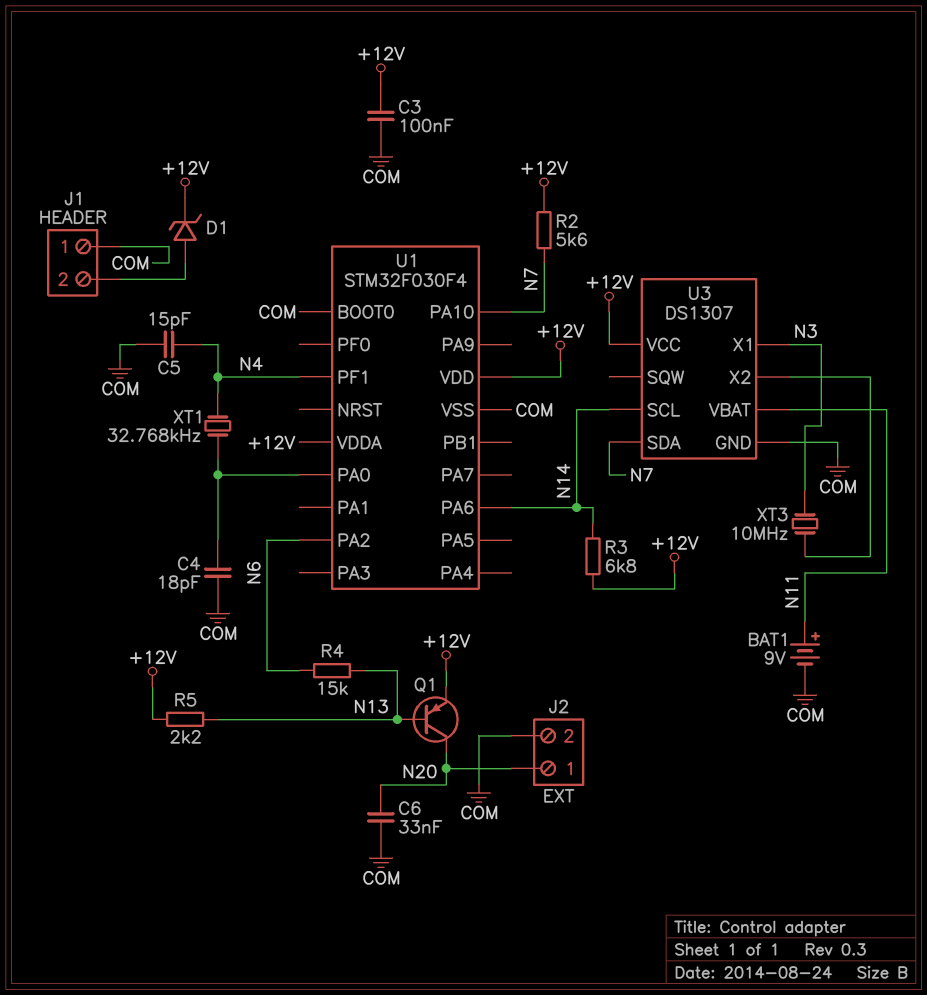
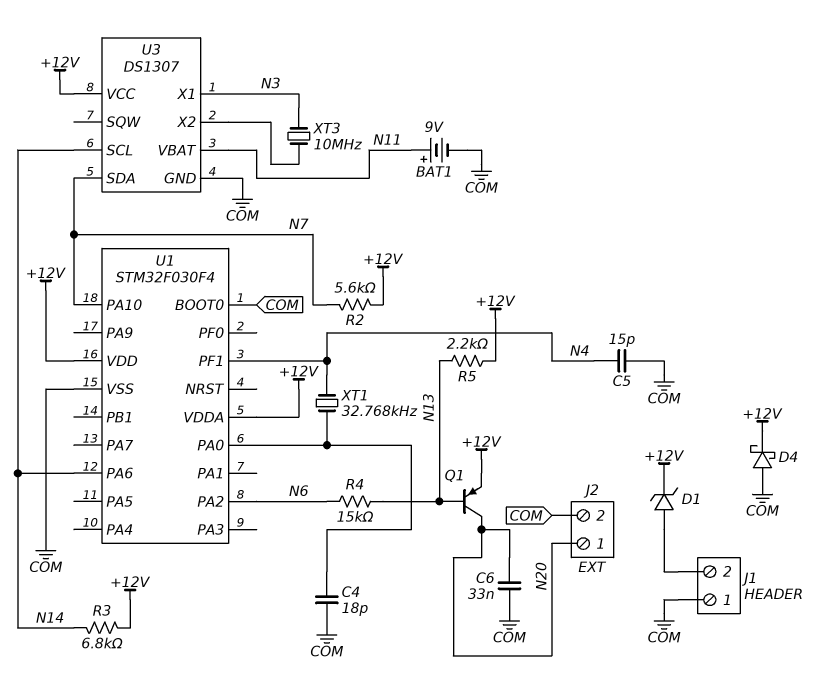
C3: 100nF (+12V, COM) -> none
D4: none -> schottky (A COM, K +12V)

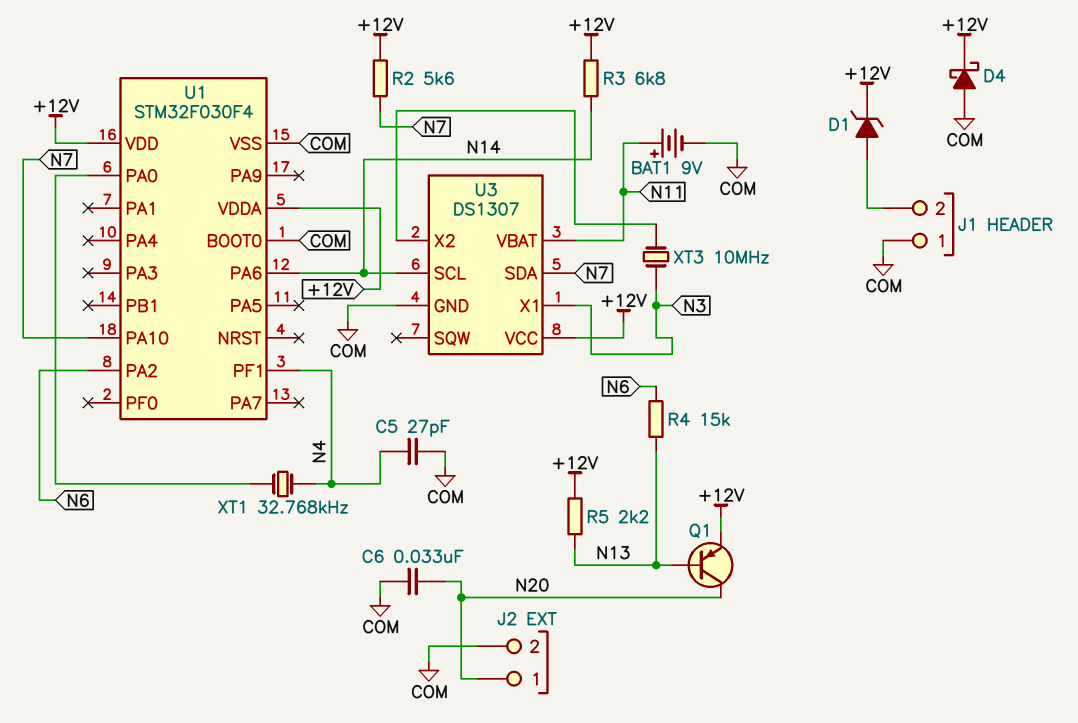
C4: 18pF (COM, U1/PA0) -> none
C5: 15pF (COM, N4) -> 27pF (COM, N4)

